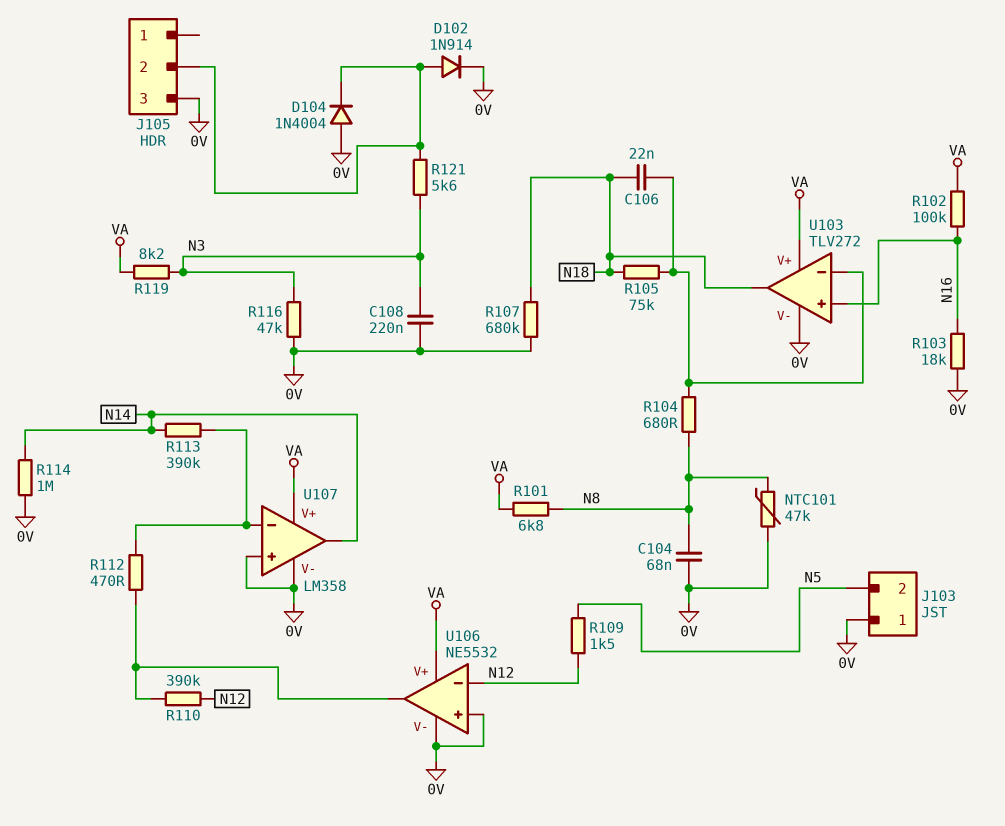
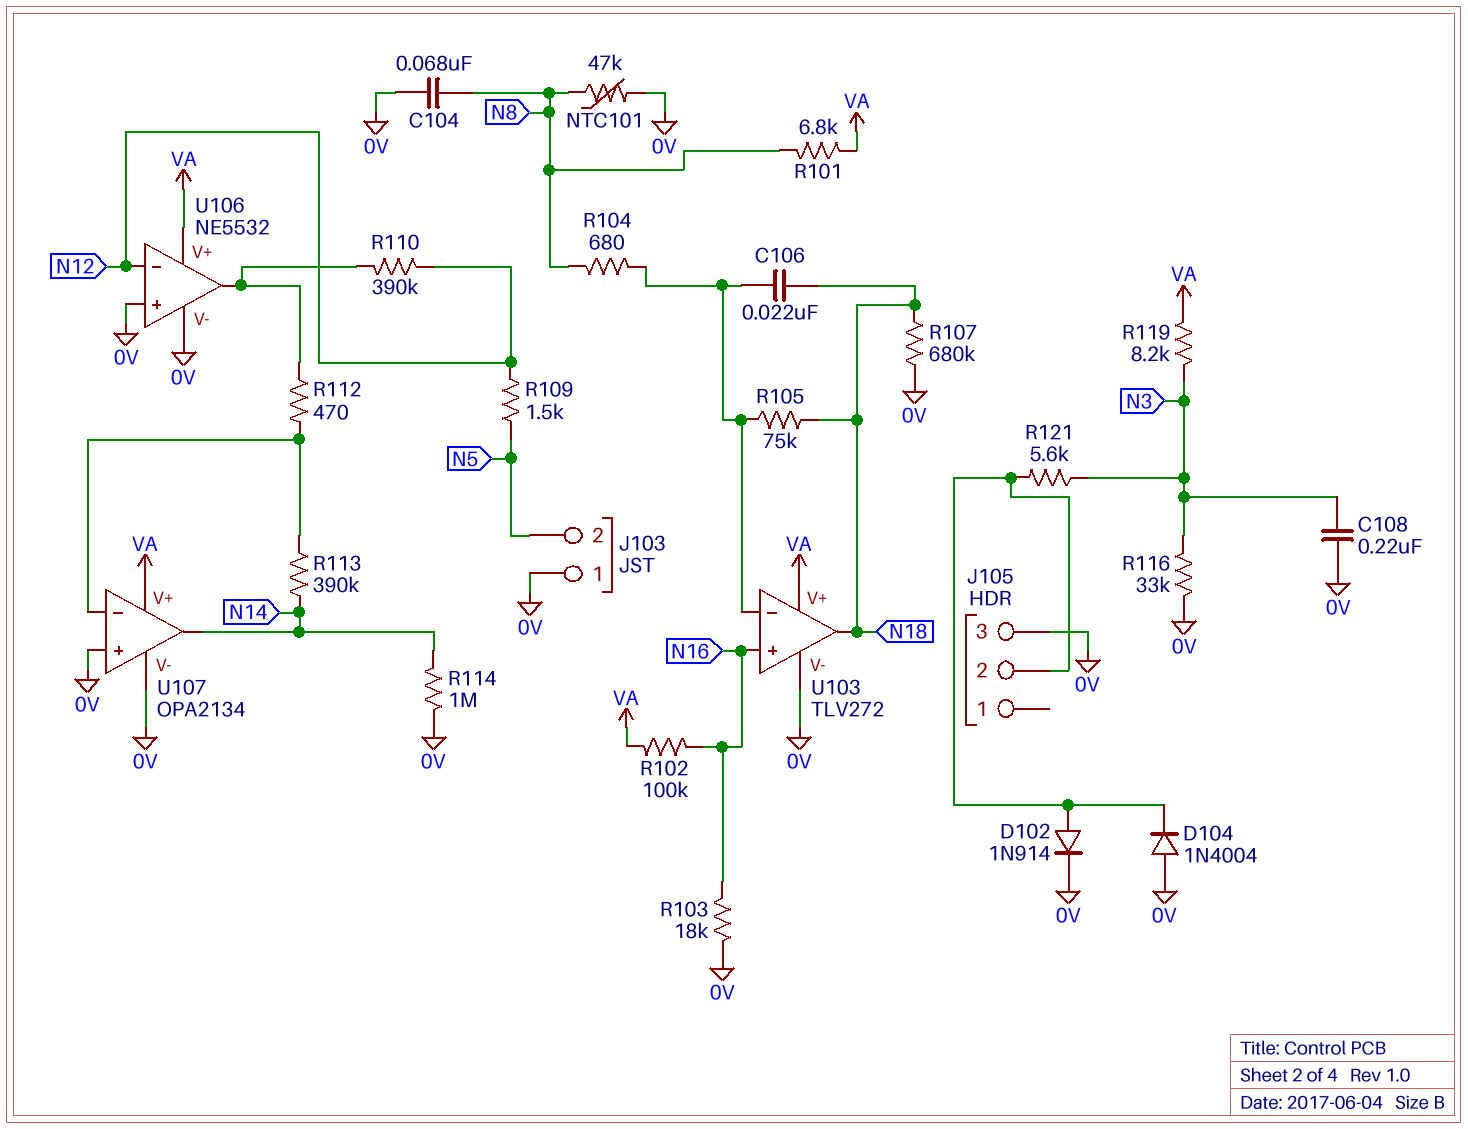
R116: 47k (0V, N3) -> 33k (0V, N3)
U107: LM358 -> OPA2134

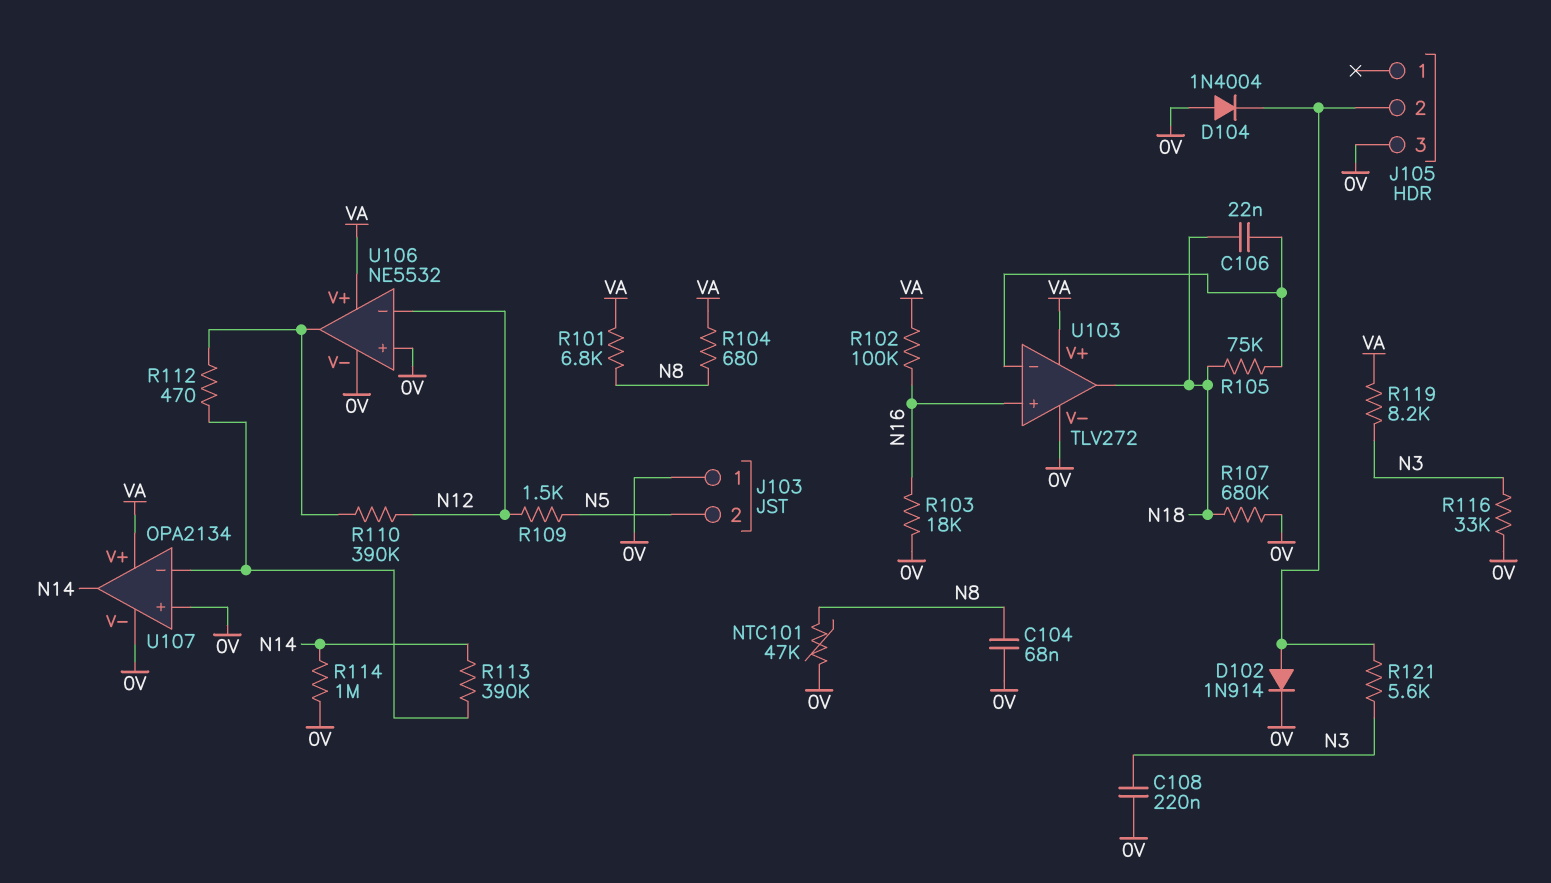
R104: 680 (N8, U103/in-) -> 680 (N8, VA)

